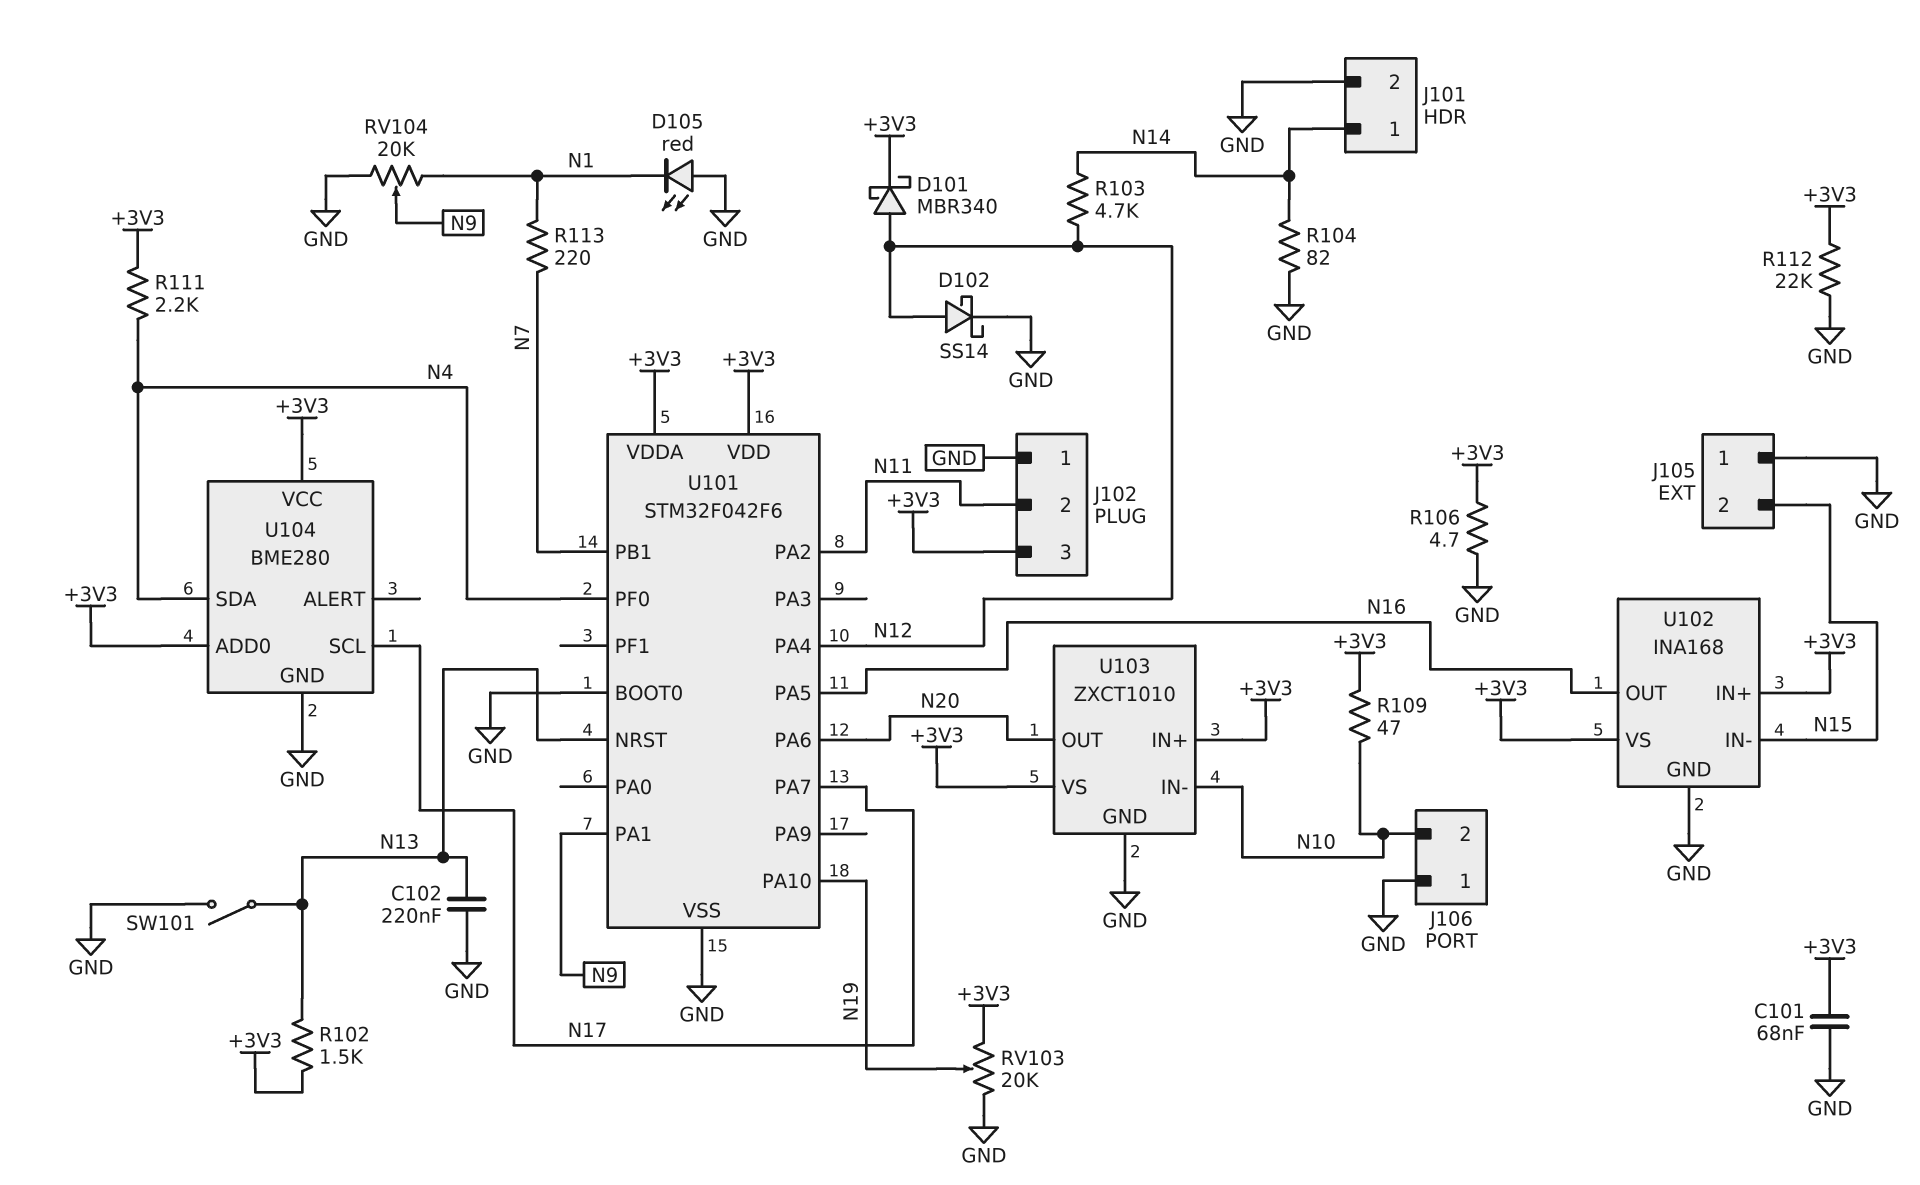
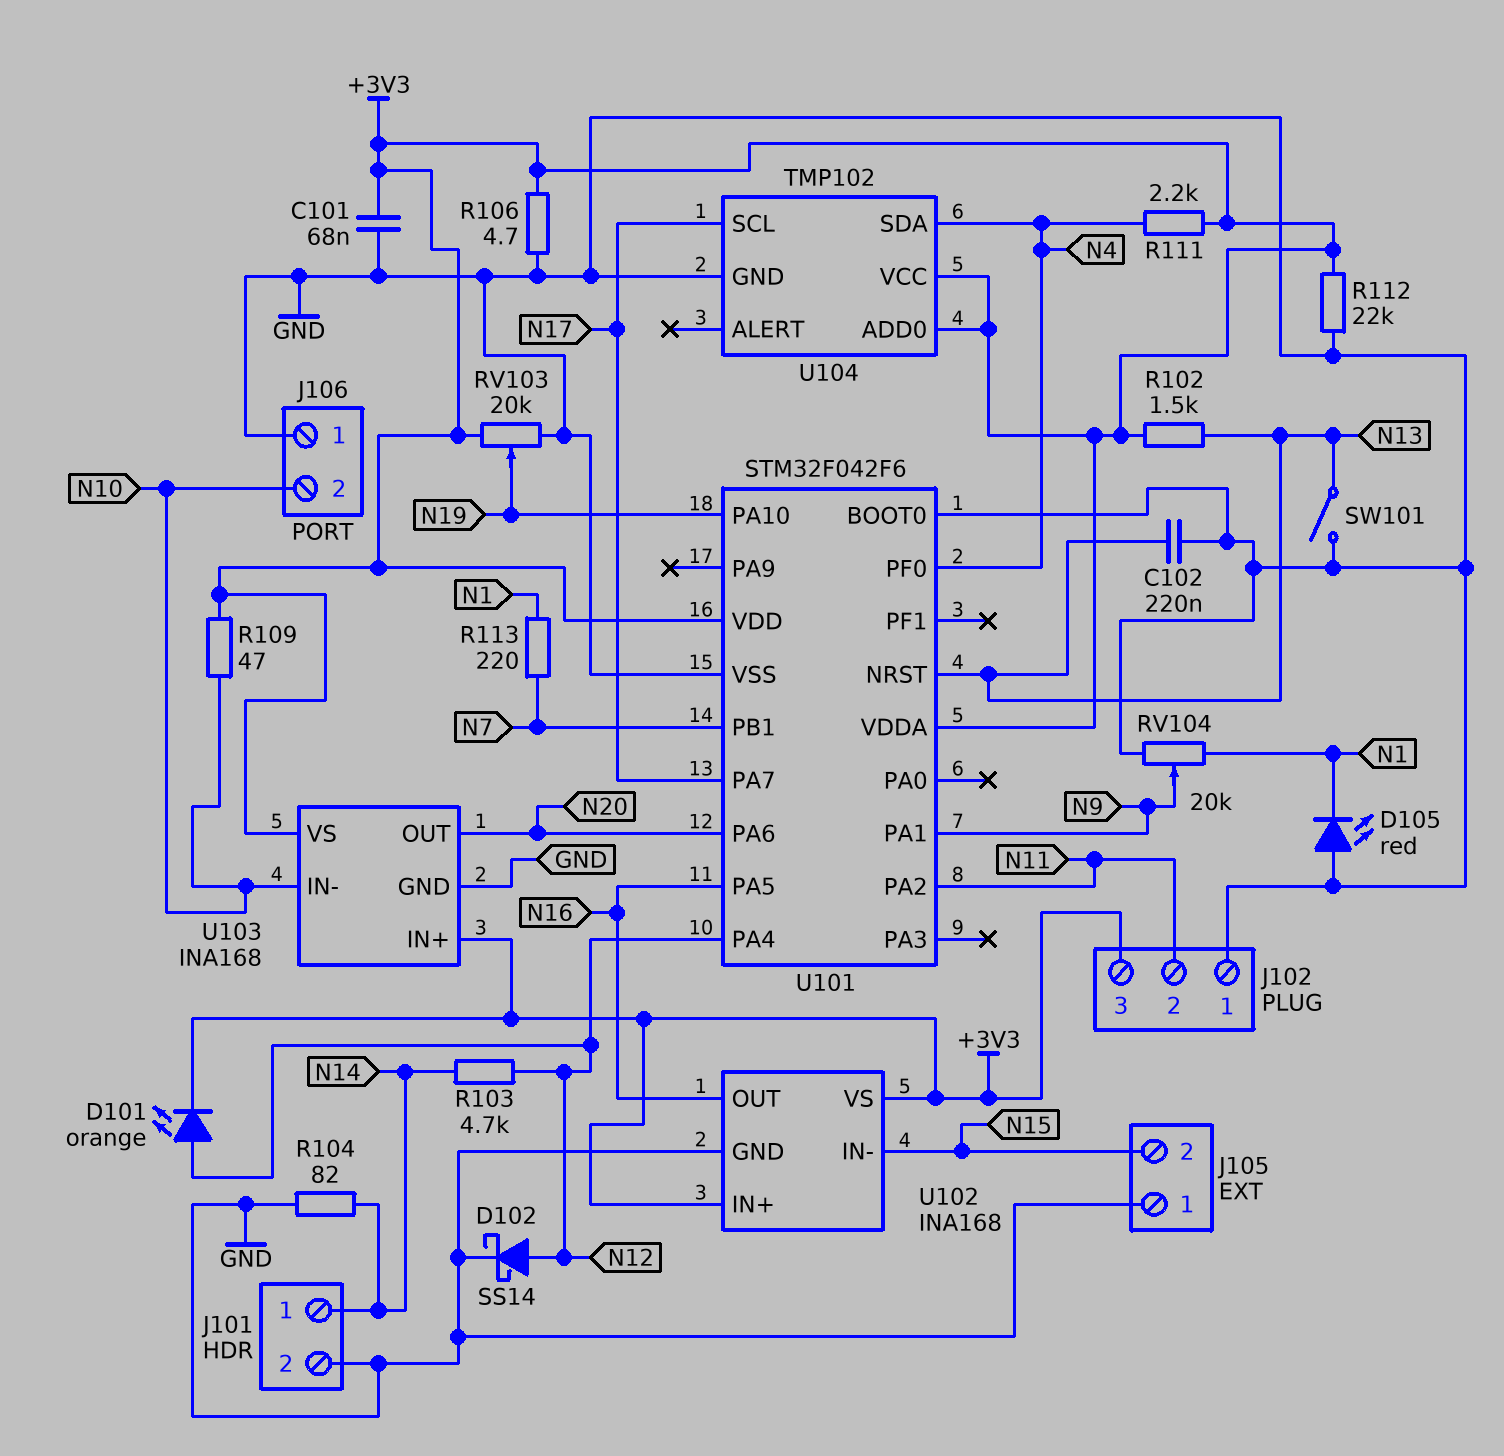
D101: schottky MBR340 (A N12, K +3V3) -> LED orange (A N12, K +3V3)
U103: ZXCT1010 -> INA168
U104: BME280 -> TMP102

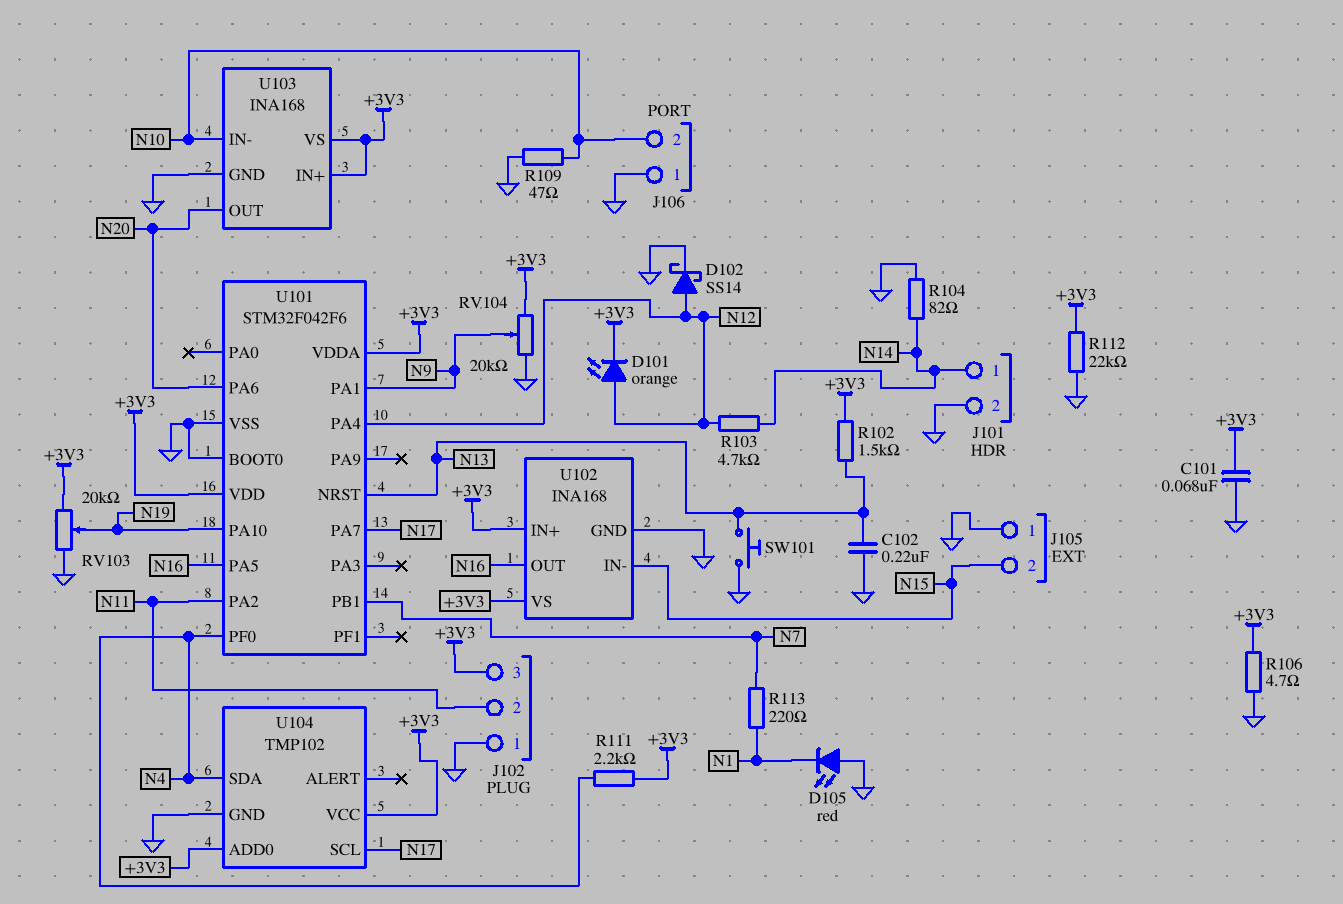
R109: 47 (+3V3, N10) -> 47 (GND, N10)
RV104: 20k (GND, N1, wiper N9) -> 20k (+3V3, GND, wiper N9)
SW101: switch (GND, N13) -> button (GND, N13)

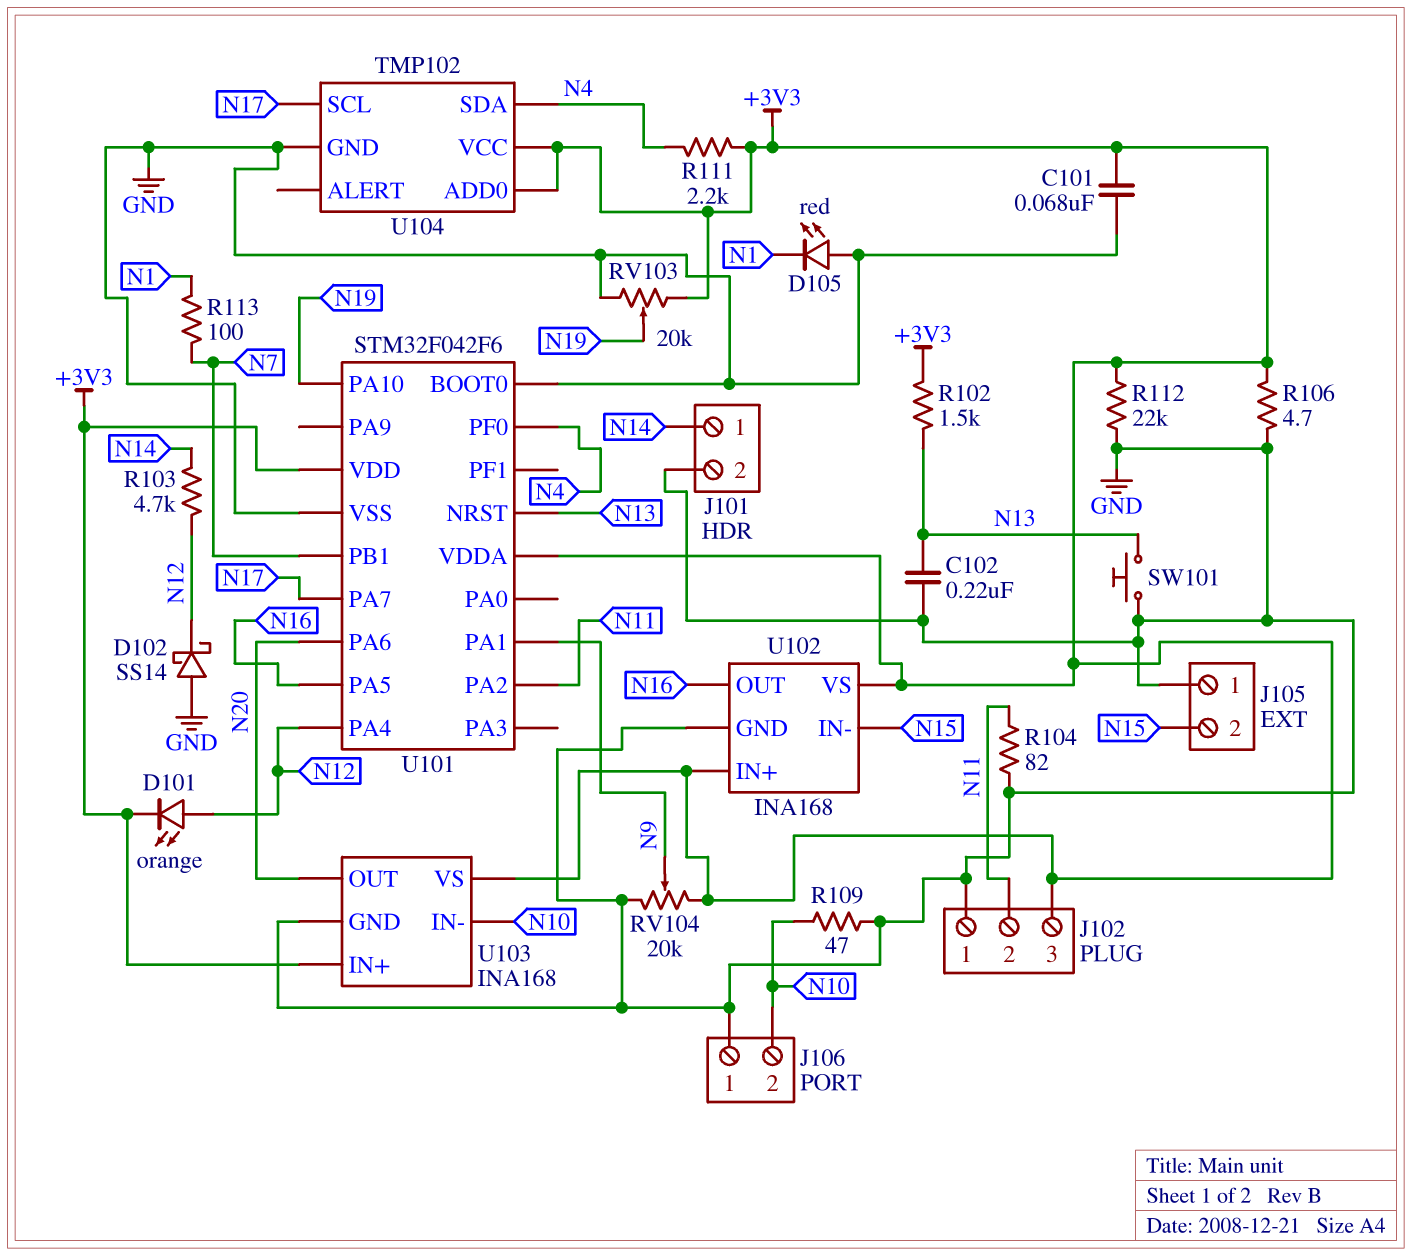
D102: schottky SS14 (A N12, K GND) -> schottky SS14 (A GND, K N12)
R104: 82 (GND, N14) -> 82 (GND, N11)
R113: 220 (N1, N7) -> 100 (N1, N7)

